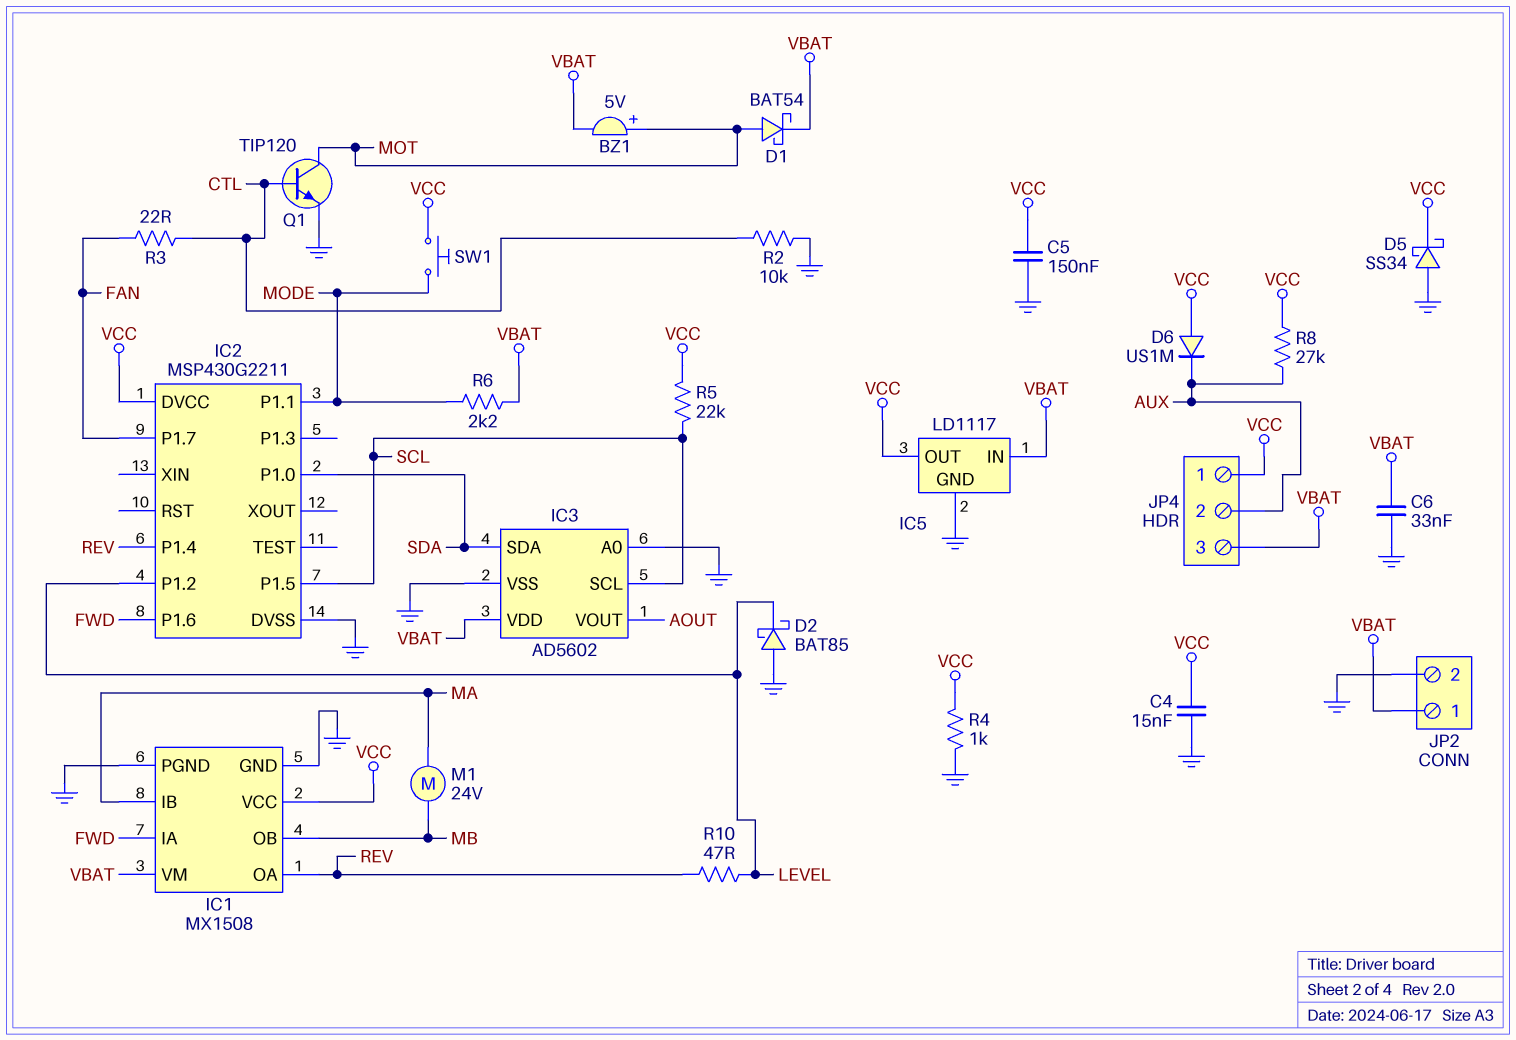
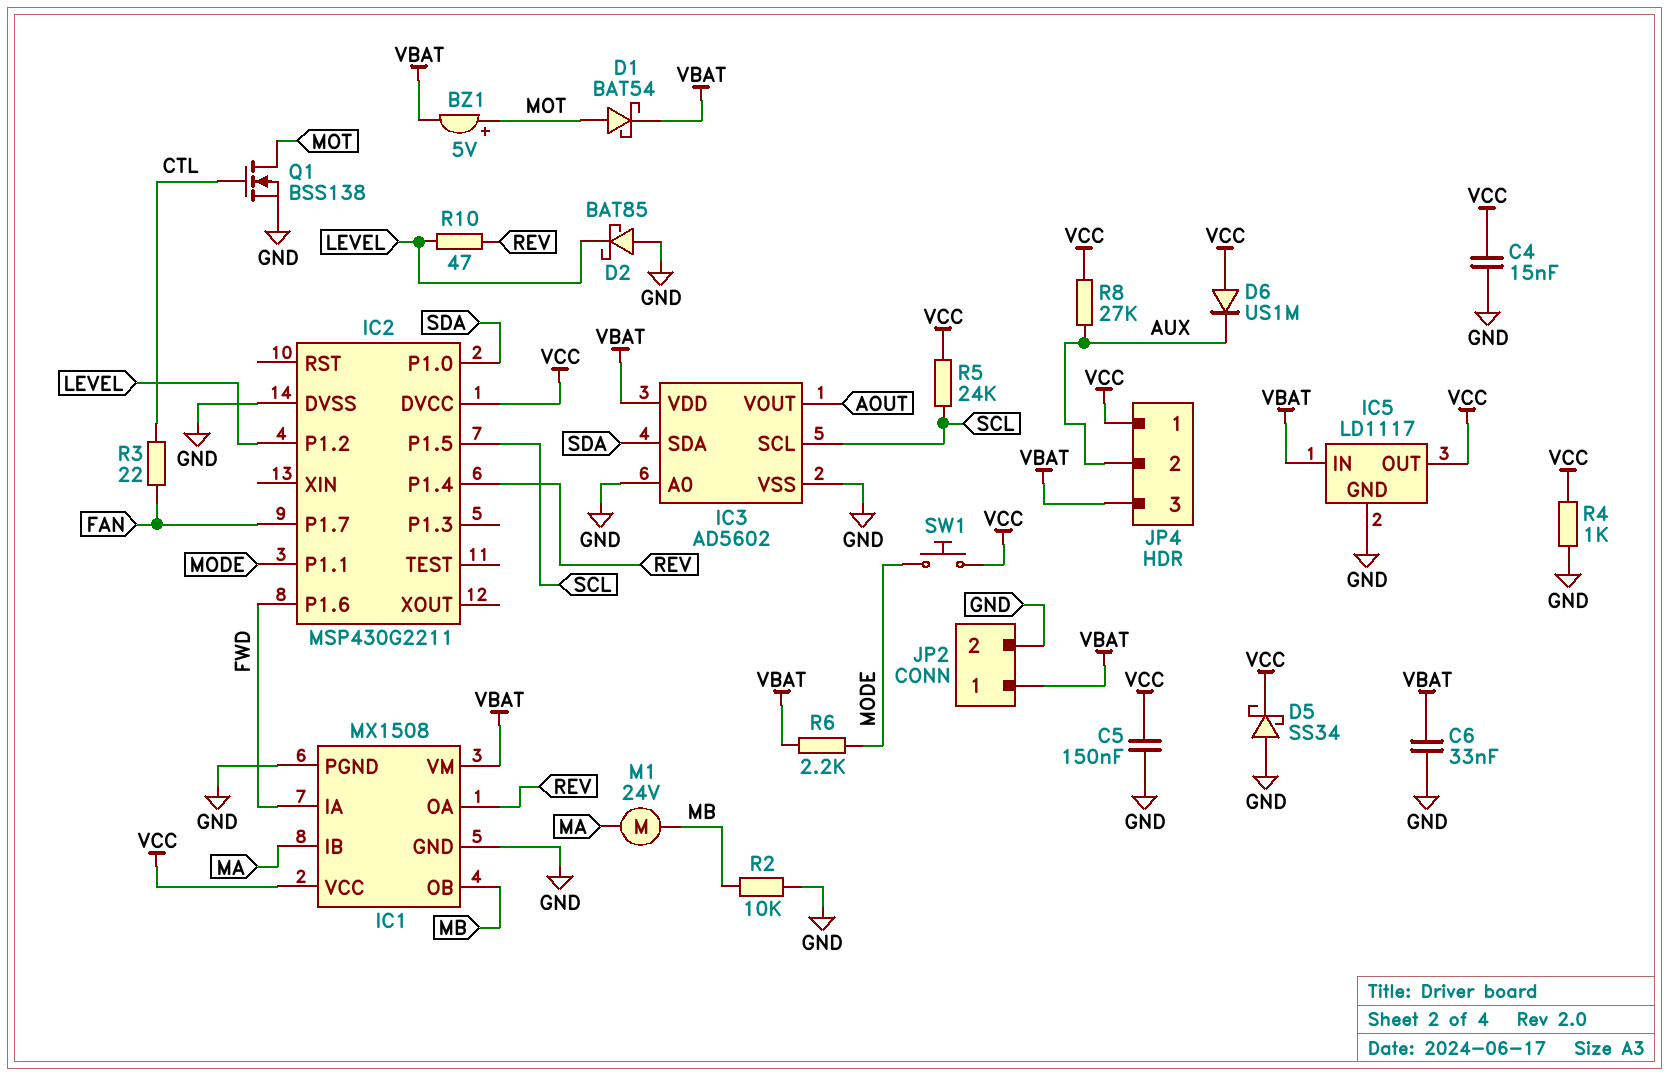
Q1: NPN TIP120 (B CTL, C MOT, E GND) -> NMOS BSS138 (G CTL, D MOT, S GND)
R2: 10k (CTL, GND) -> 10k (GND, MB)
R5: 22k (SCL, VCC) -> 24k (SCL, VCC)

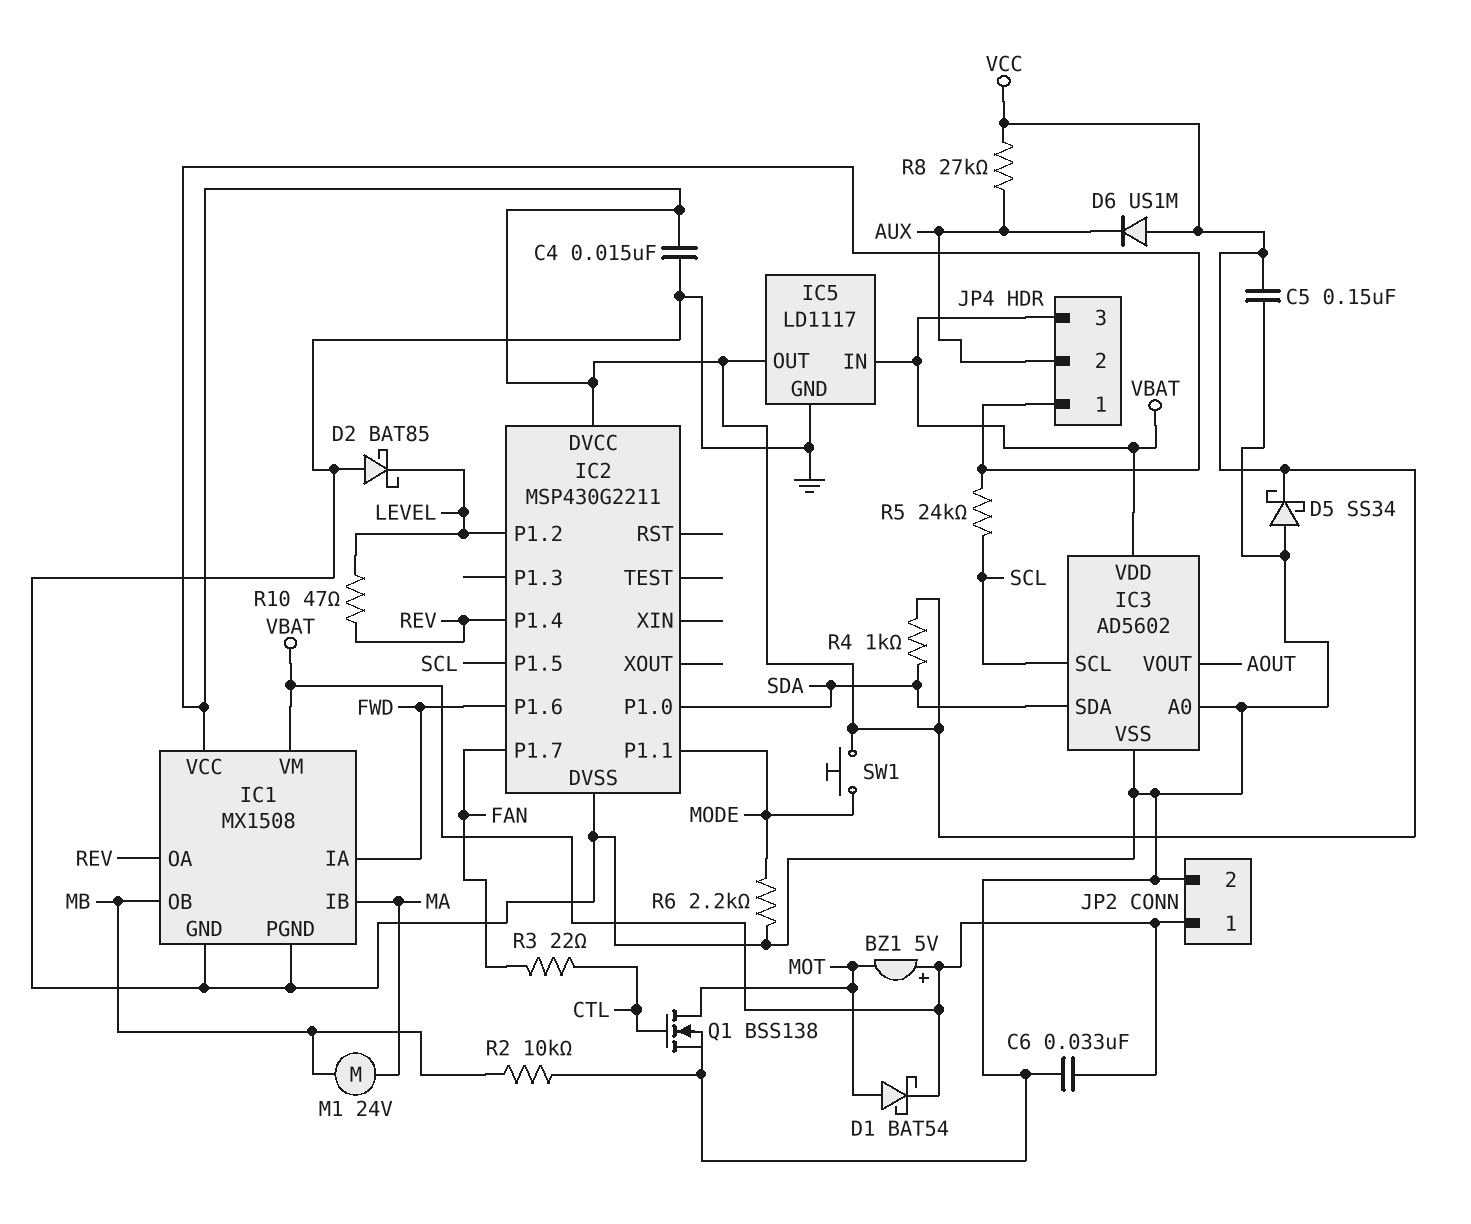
BZ1: buzzer 5V (plus MOT, minus VBAT) -> buzzer 5V (plus VBAT, minus MOT)
R4: 1k (GND, VCC) -> 1k (SDA, VCC)
R6: 2.2k (MODE, VBAT) -> 2.2k (GND, MODE)

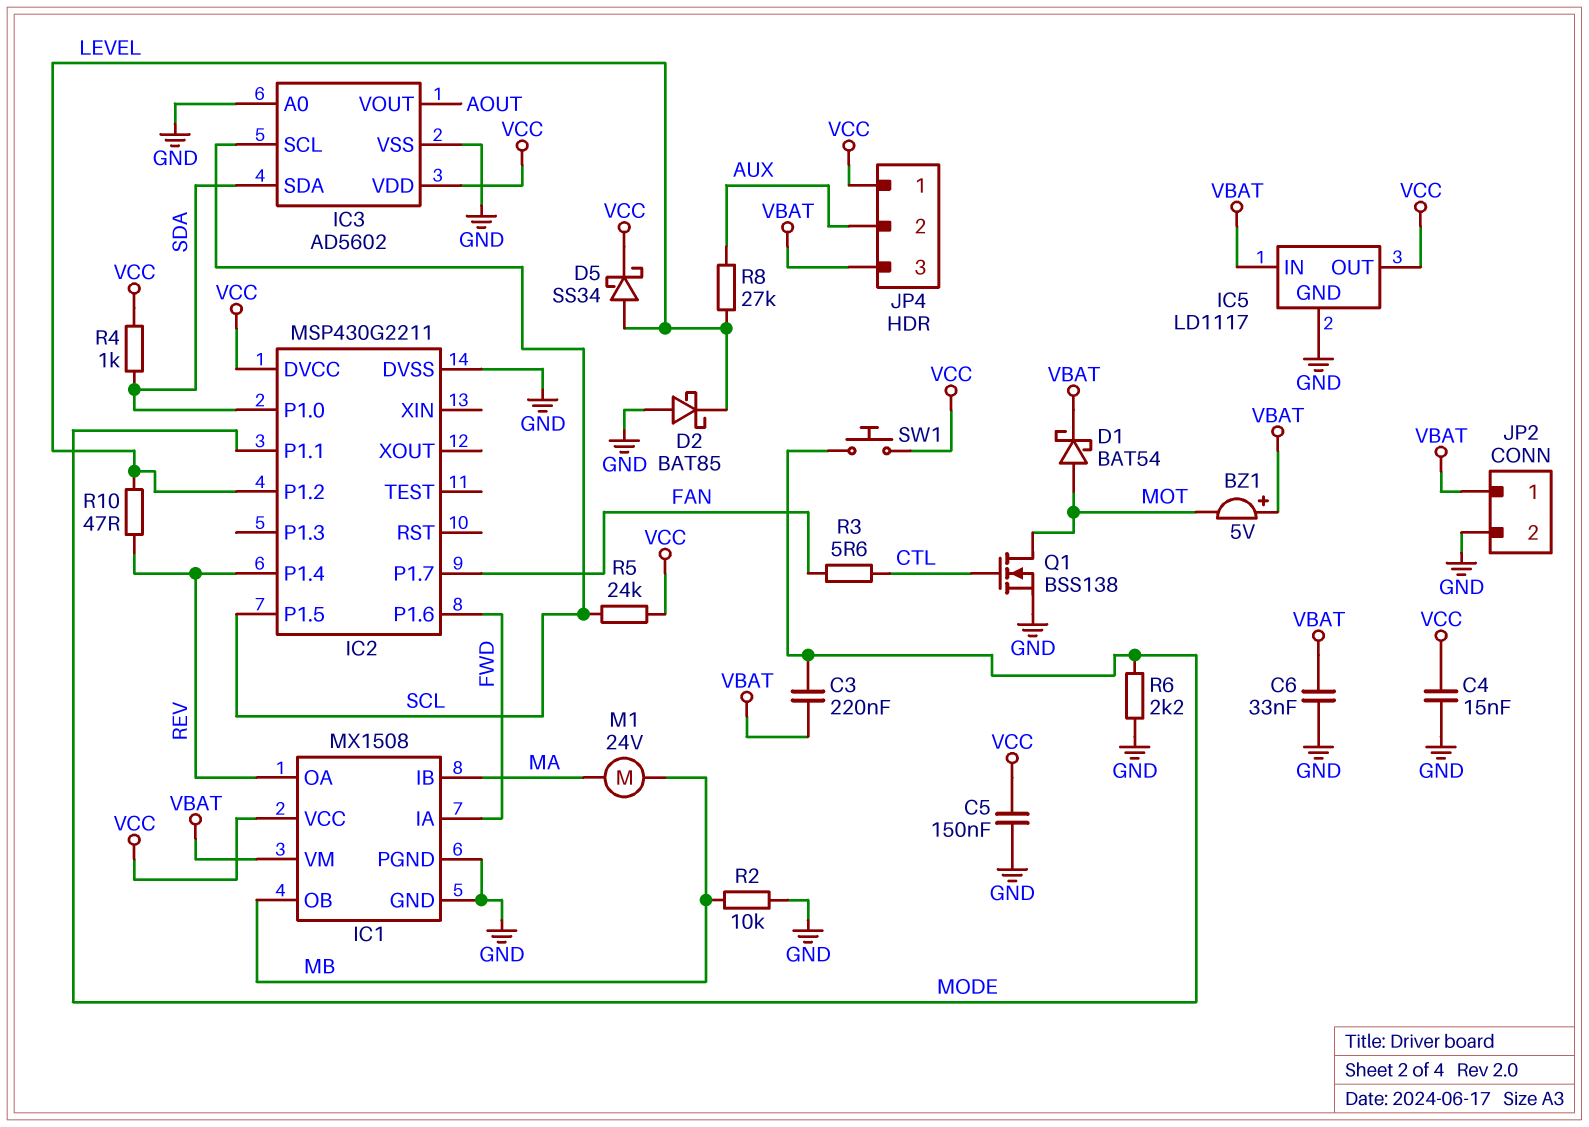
C3: none -> 220nF (MODE, VBAT)
D5: schottky SS34 (A GND, K VCC) -> schottky SS34 (A LEVEL, K VCC)
D6: diode US1M (A VCC, K AUX) -> none
IC3 pin VDD: VBAT -> VCC
R3: 22 (CTL, FAN) -> 5.6 (CTL, FAN)
R8: 27k (AUX, VCC) -> 27k (AUX, LEVEL)

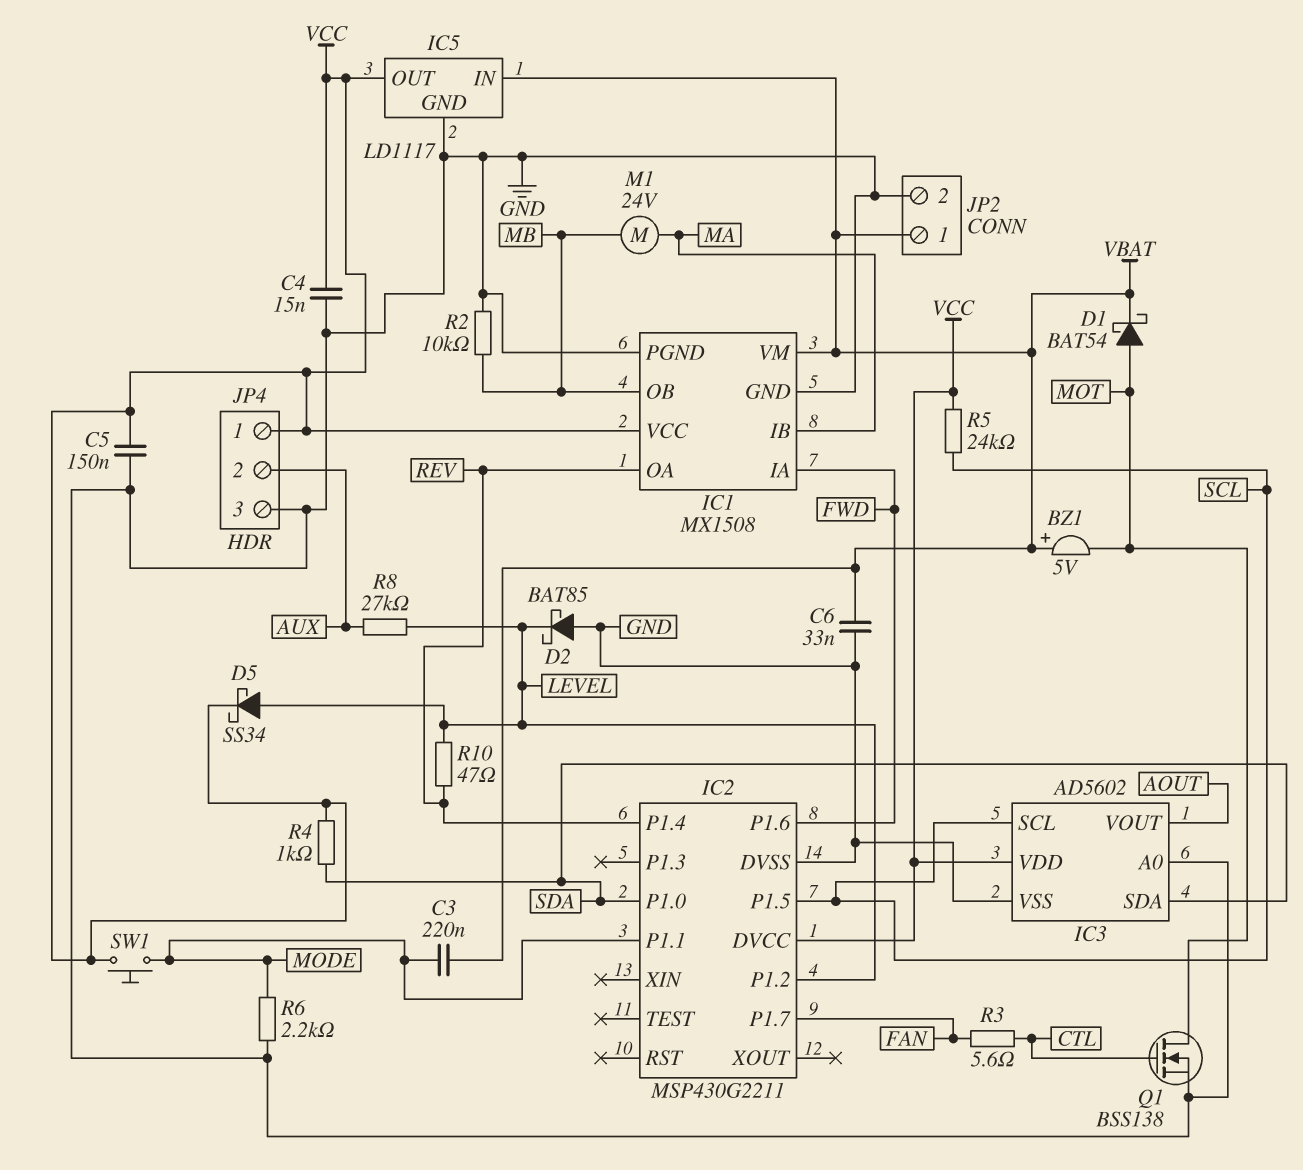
JP4 pin 3: VBAT -> GND

